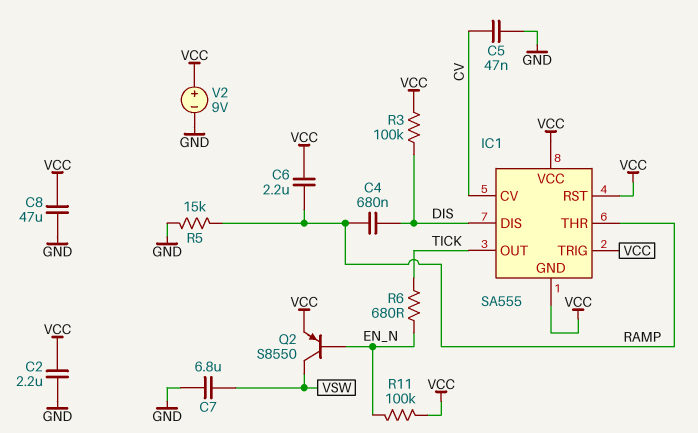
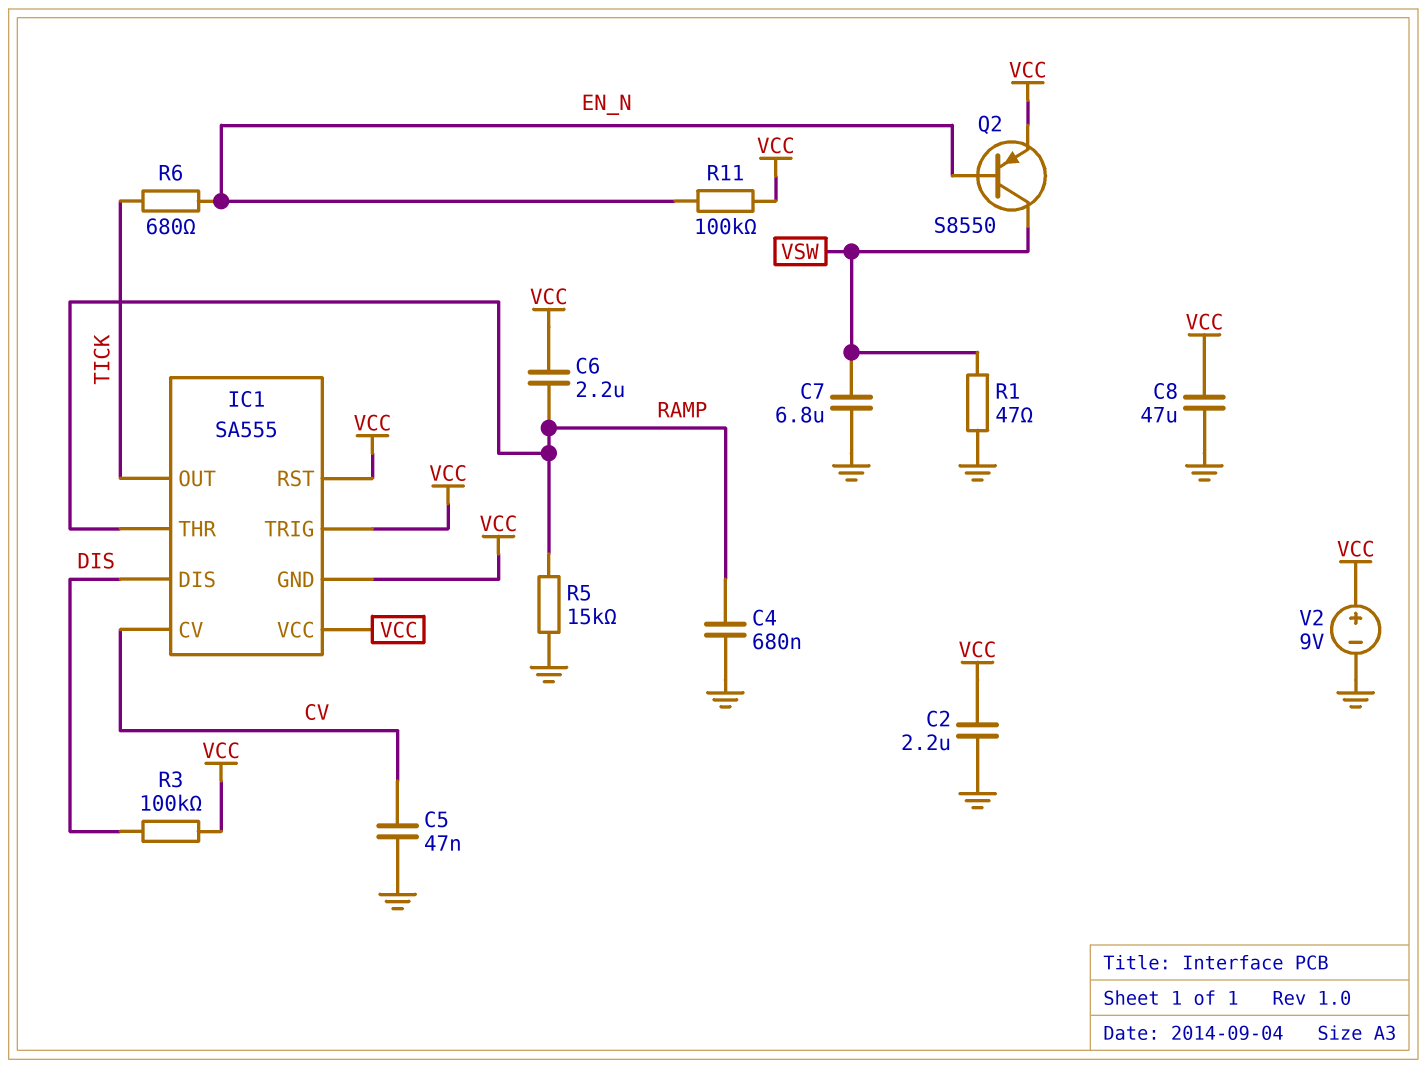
C4: 680nF (DIS, RAMP) -> 680nF (GND, RAMP)
R1: none -> 47 (GND, VSW)

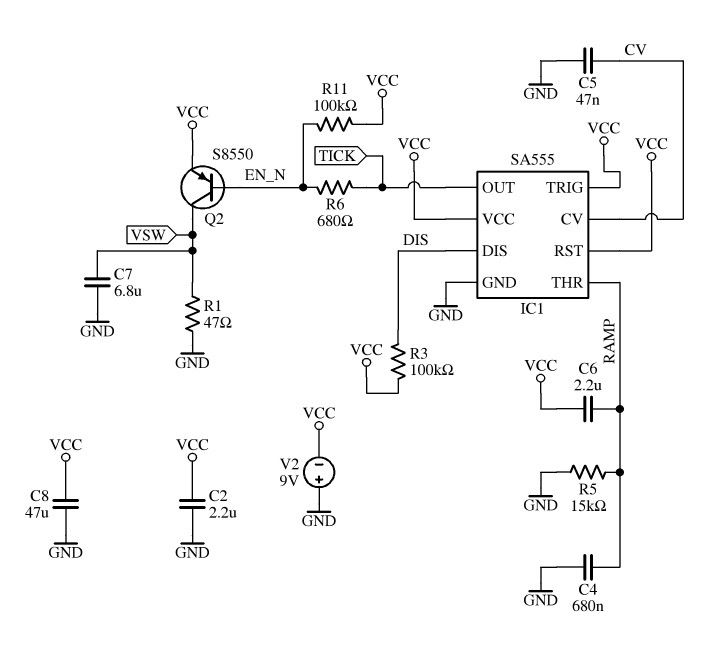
IC1 pin GND: VCC -> GND
V2: 9V (plus VCC, minus GND) -> 9V (plus GND, minus VCC)

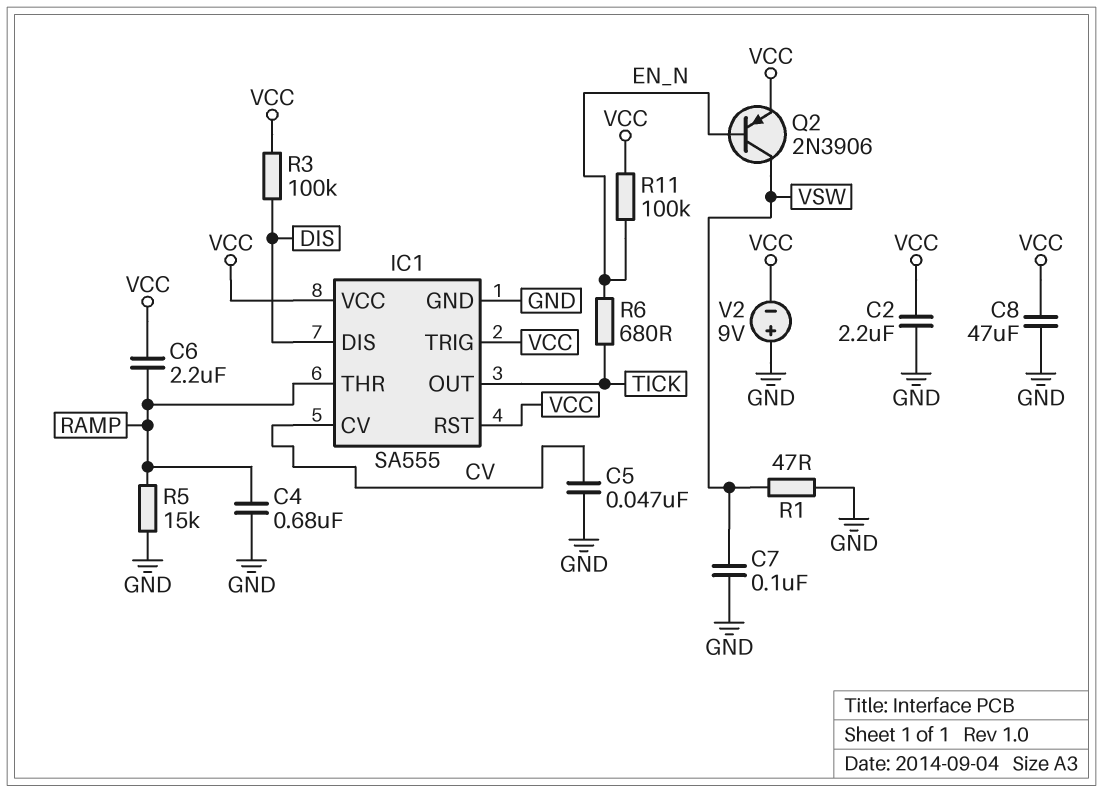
C7: 6.8uF (GND, VSW) -> 100nF (GND, VSW)
Q2: PNP S8550 (B EN_N, C VSW, E VCC) -> PNP 2N3906 (B EN_N, C VSW, E VCC)

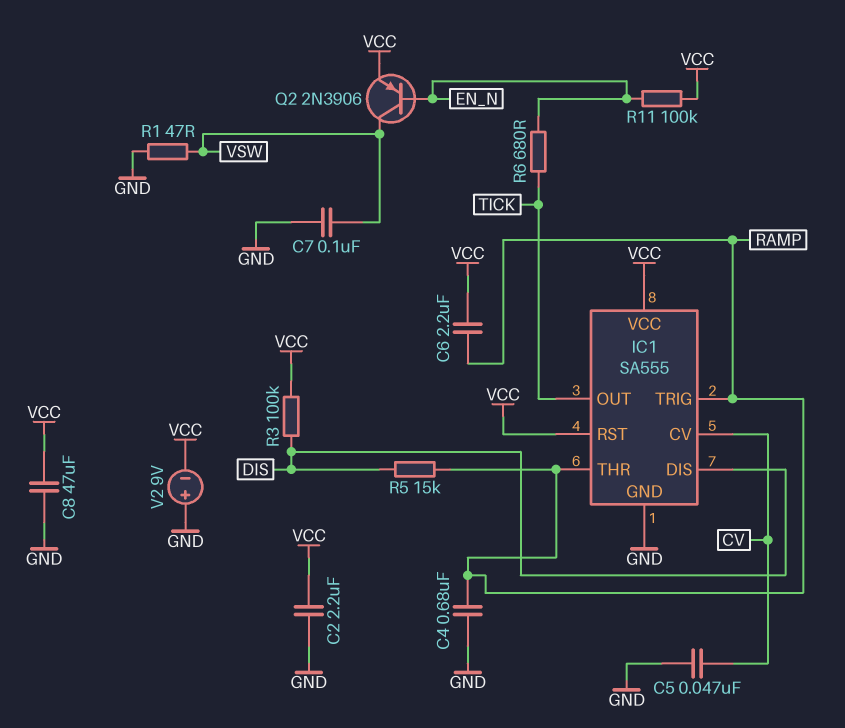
IC1 pin TRIG: VCC -> RAMP
R5: 15k (GND, RAMP) -> 15k (DIS, RAMP)

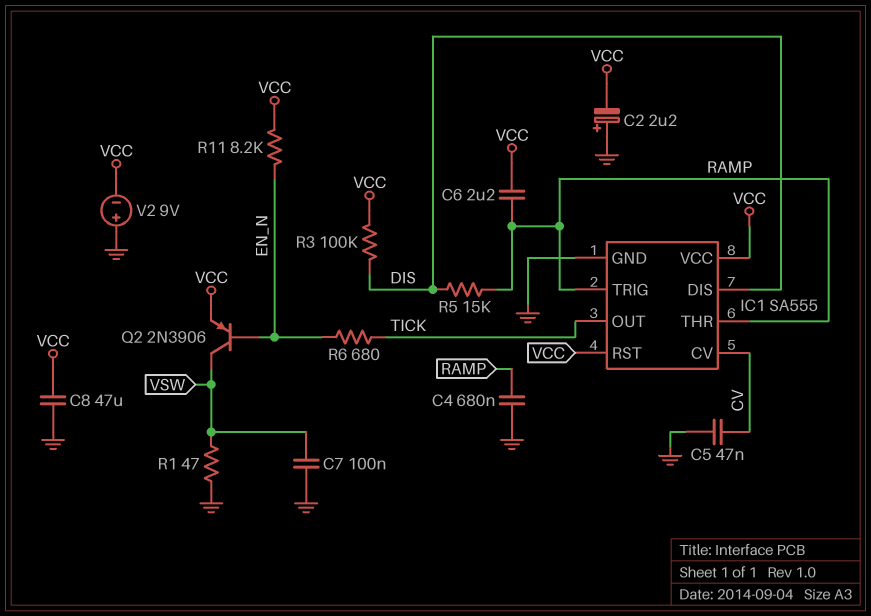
C2: 2.2uF (GND, VCC) -> 2.2uF (plus GND, minus VCC)
R11: 100k (EN_N, VCC) -> 8.2k (EN_N, VCC)

